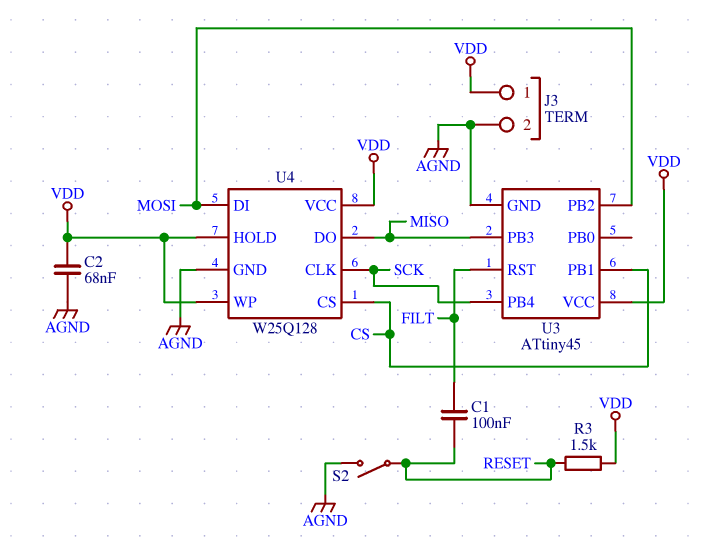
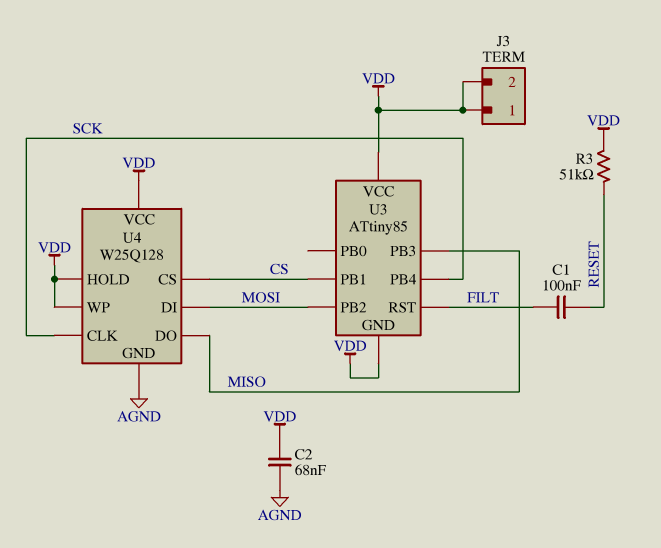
J3 pin 2: AGND -> VDD
R3: 1.5k (RESET, VDD) -> 51k (RESET, VDD)
S2: switch (AGND, RESET) -> none
U3: ATtiny45 -> ATtiny85
U3 pin GND: AGND -> VDD

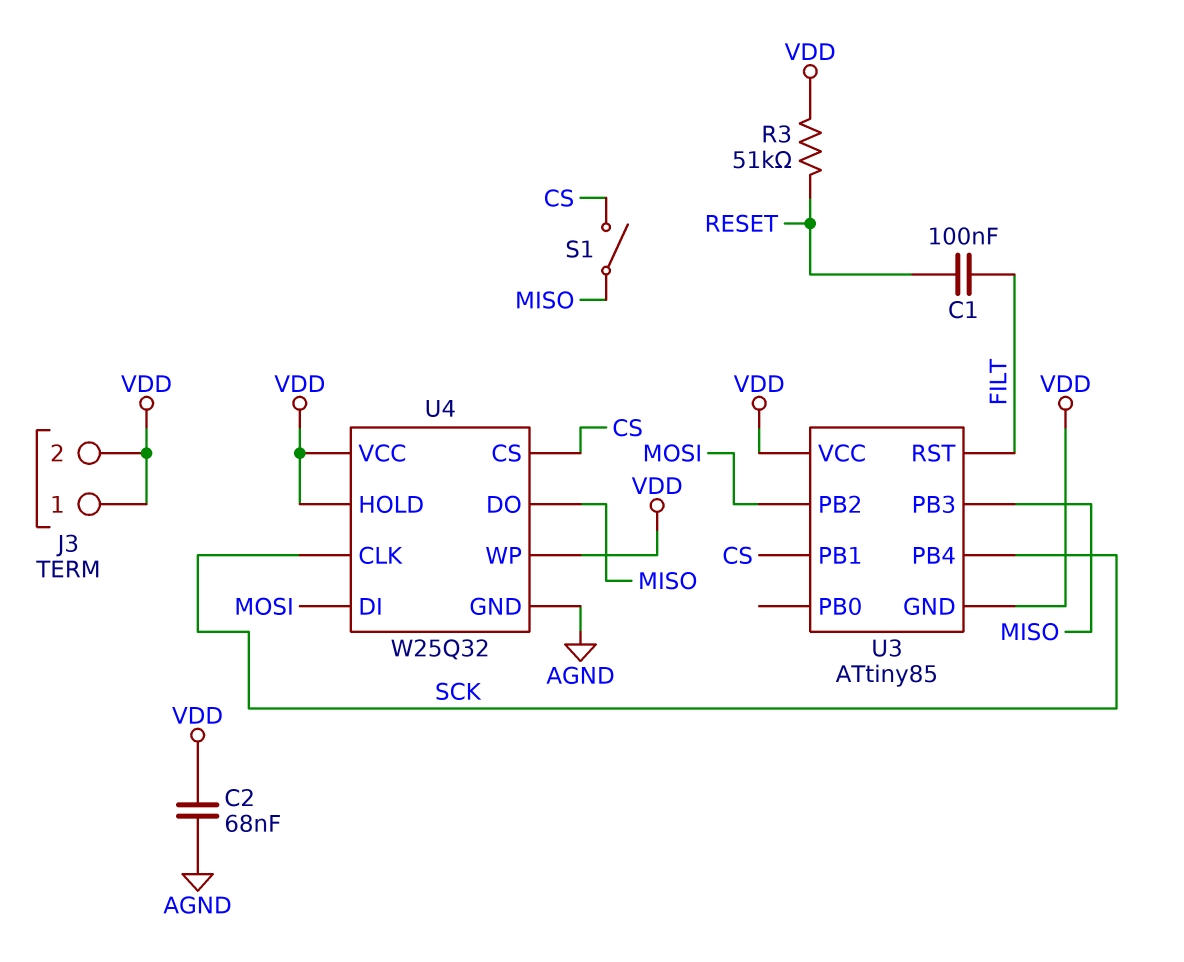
S1: none -> switch (CS, MISO)
U4: W25Q128 -> W25Q32

